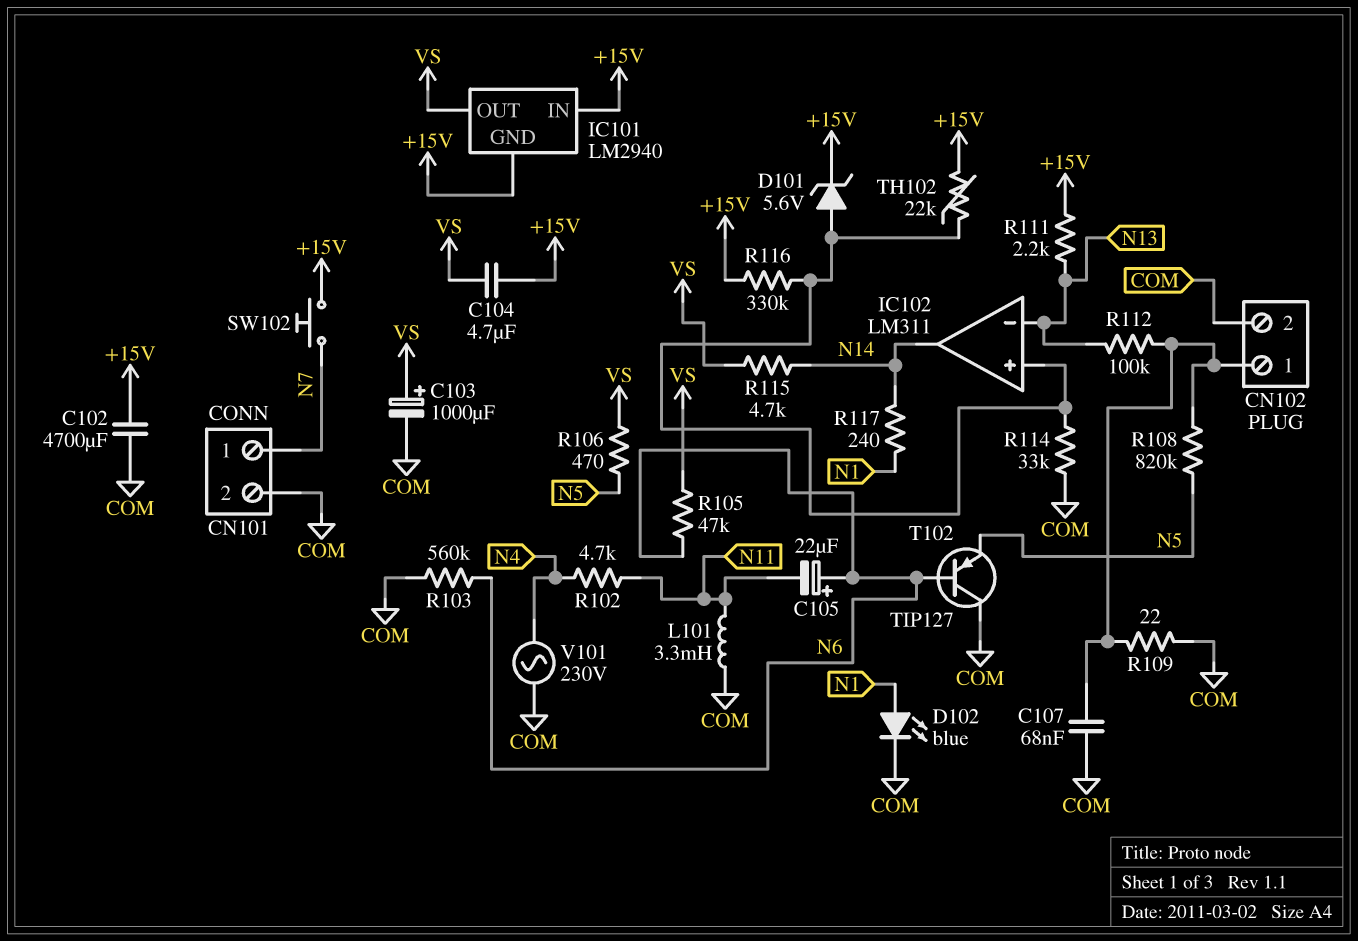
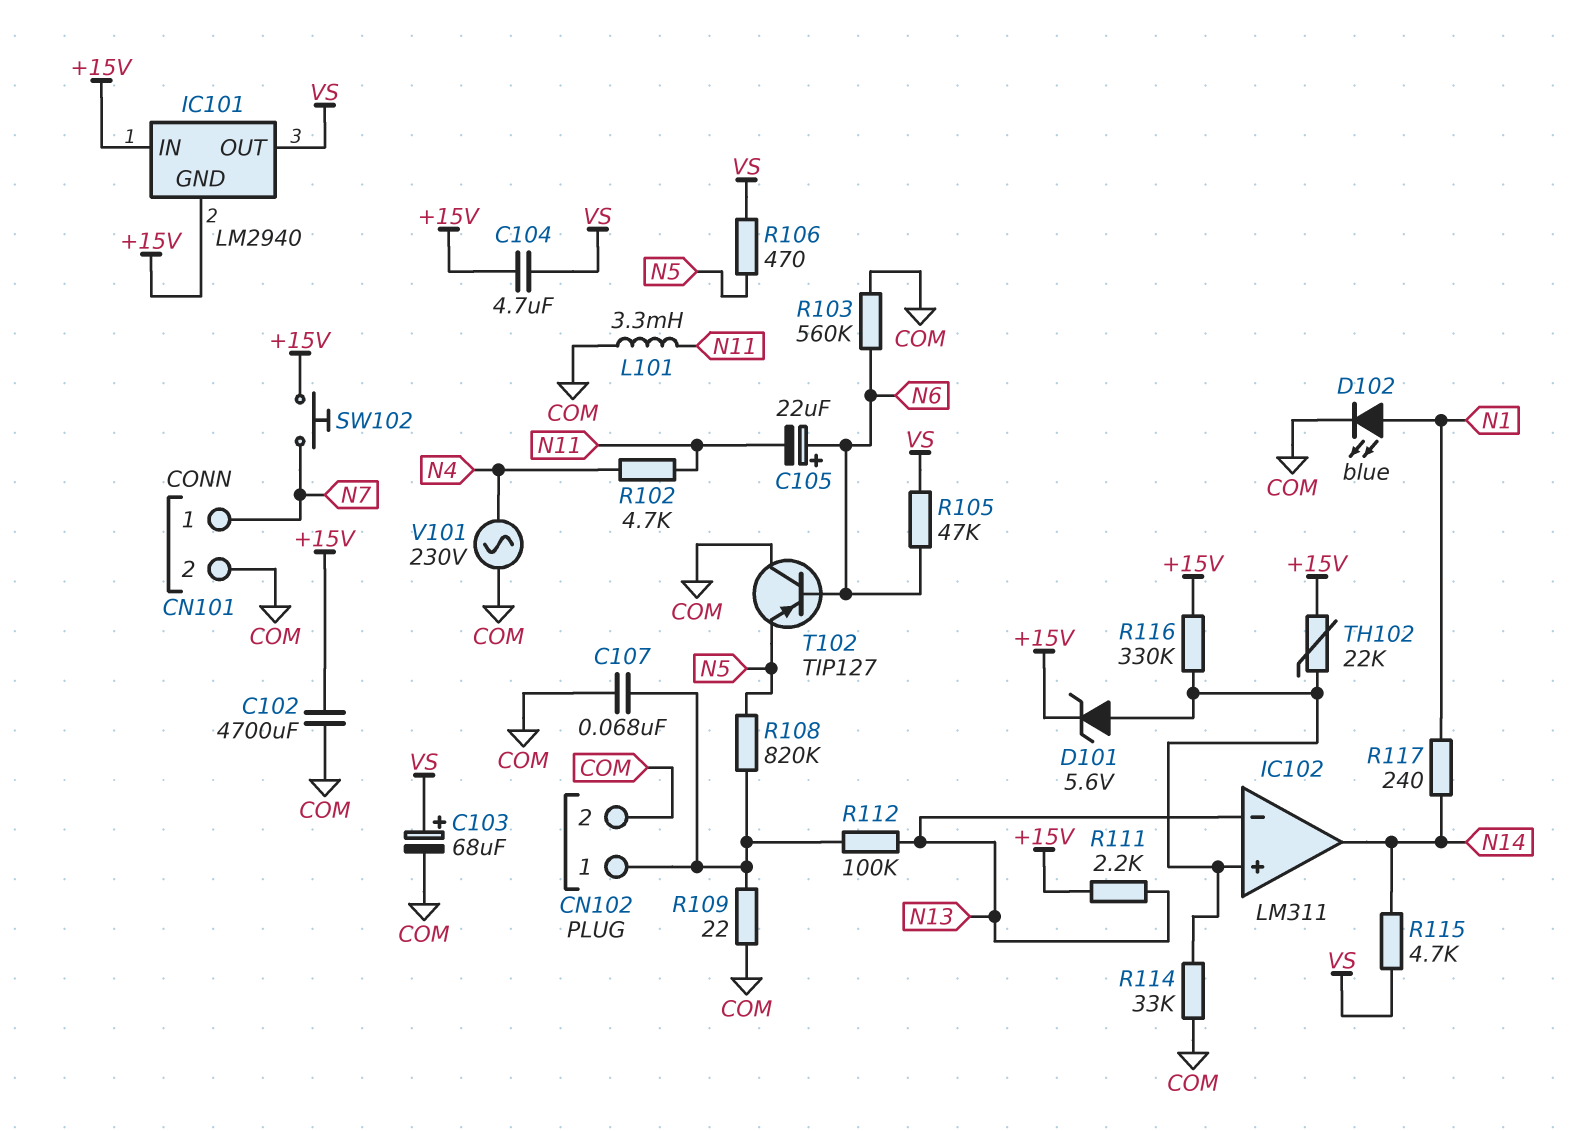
C103: 1000uF (plus VS, minus COM) -> 68uF (plus VS, minus COM)

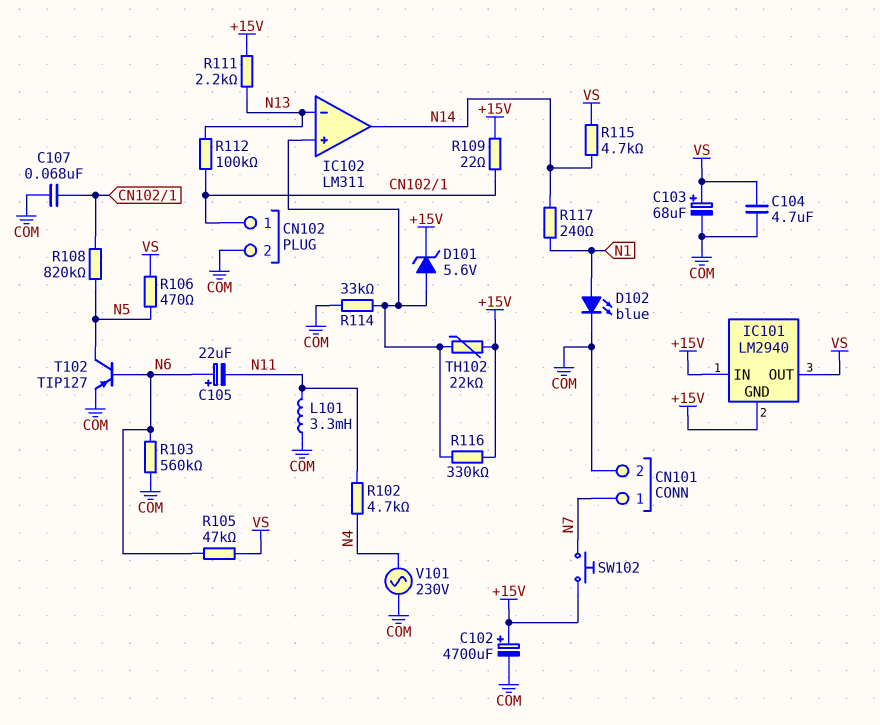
C102: 4700uF (+15V, COM) -> 4700uF (plus +15V, minus COM)
C104: 4.7uF (+15V, VS) -> 4.7uF (COM, VS)
R109: 22 (CN102/1, COM) -> 22 (+15V, CN102/1)
T102: PNP TIP127 (B N6, C COM, E N5) -> PNP TIP127 (B N6, C N5, E COM)

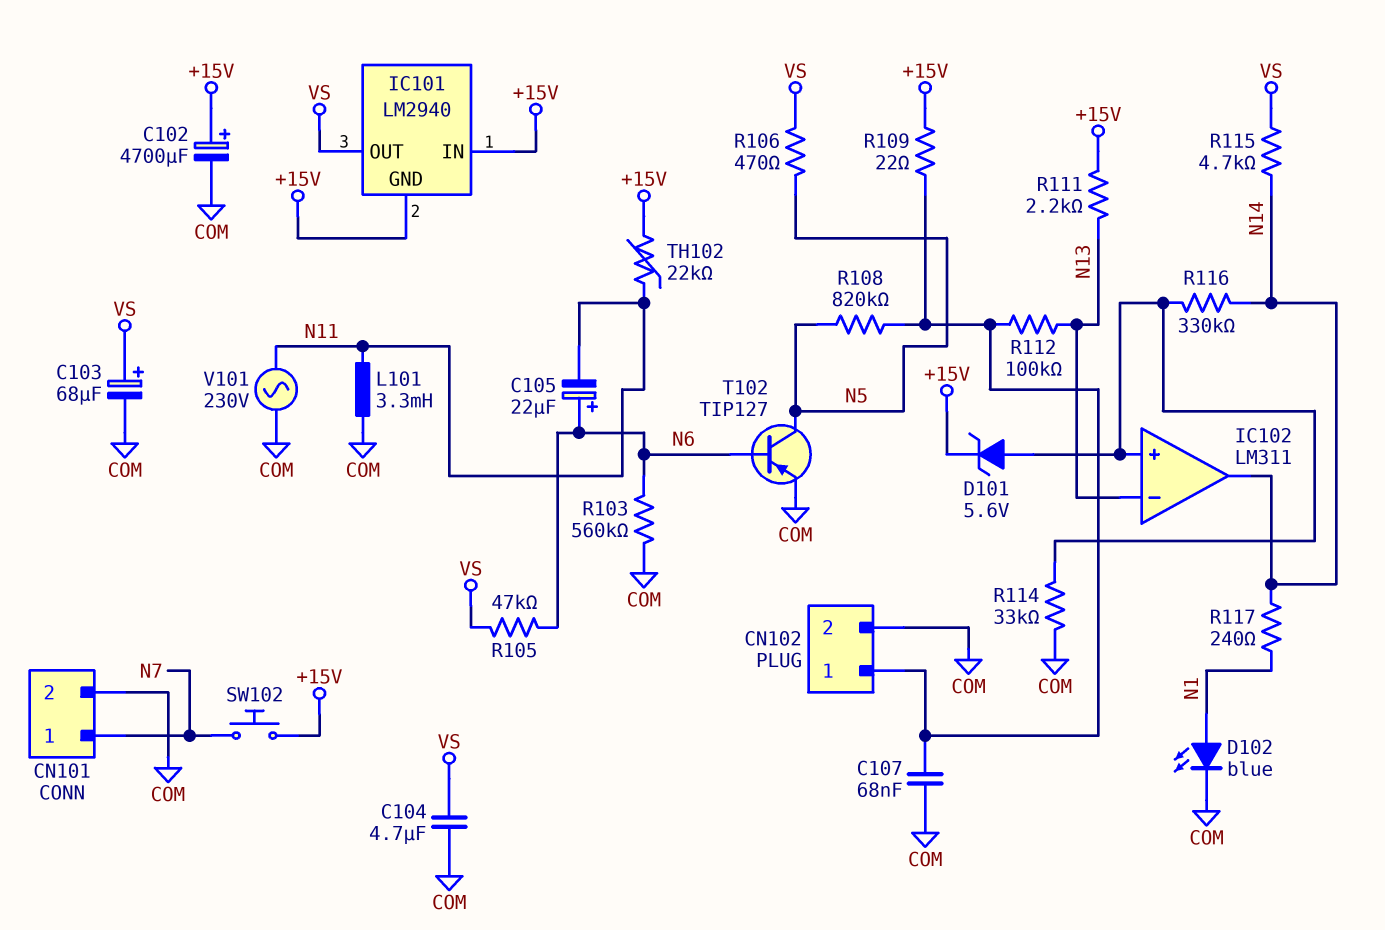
R102: 4.7k (N4, N11) -> none
R116: 330k (+15V, IC102/in+) -> 330k (IC102/in+, N14)
TH102: 22k (+15V, IC102/in+) -> 22k (+15V, N11)
V101: AC 230V (COM, N4) -> AC 230V (COM, N11)

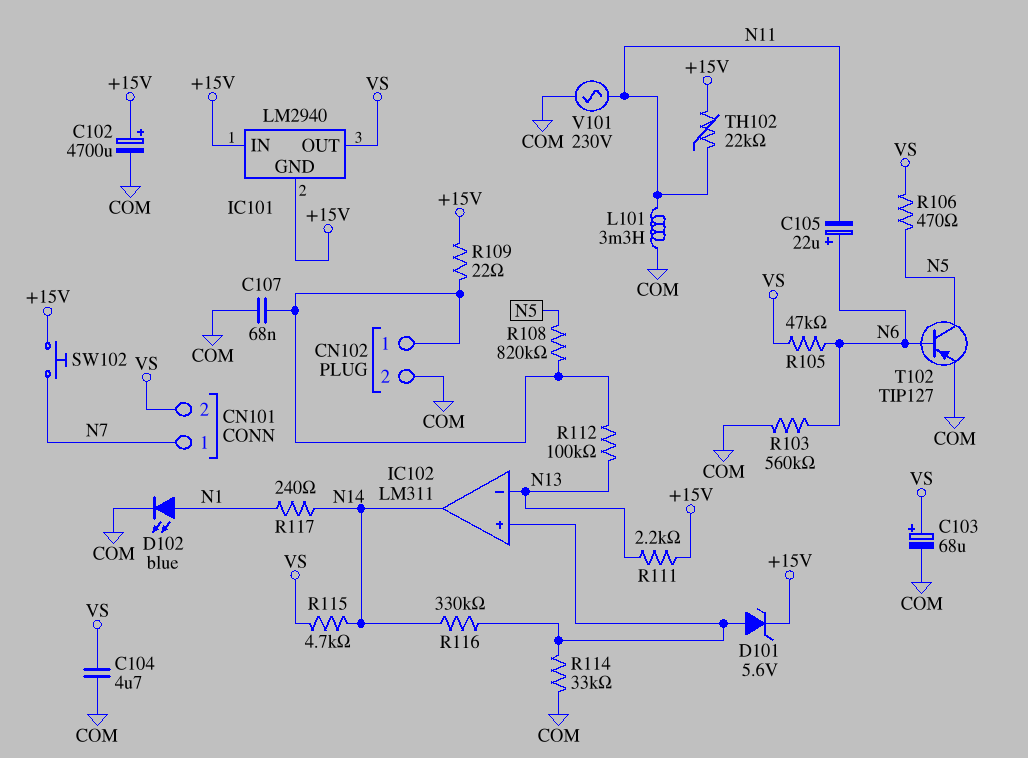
CN101 pin 2: COM -> VS

